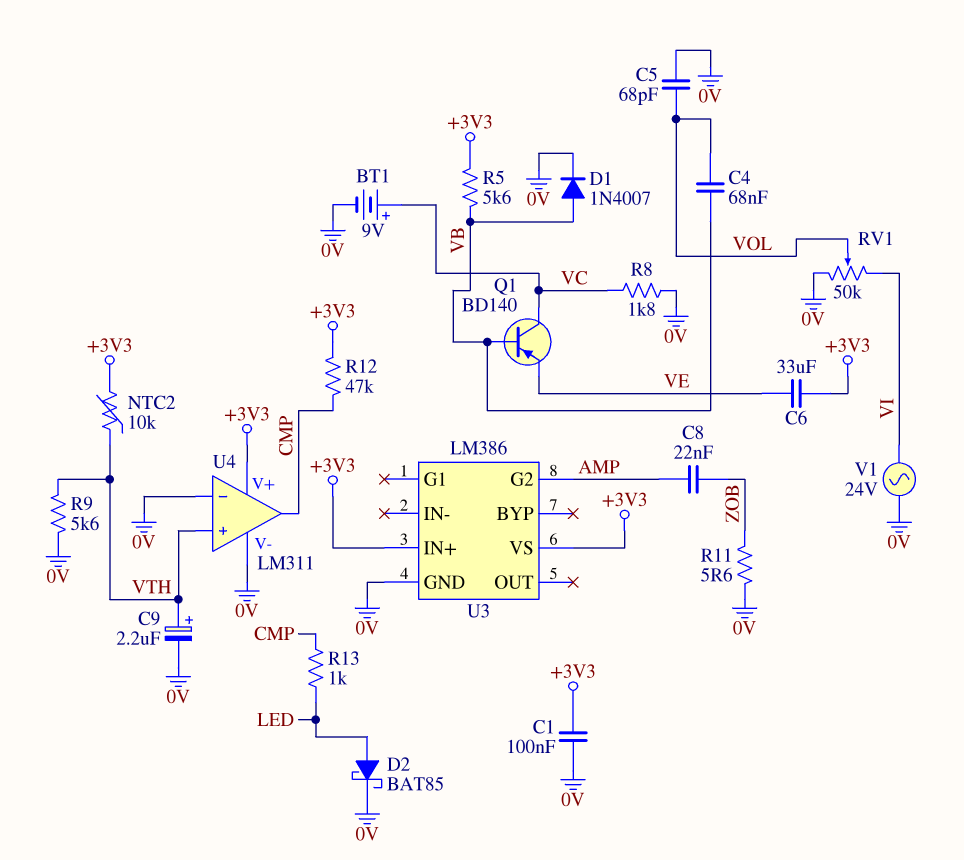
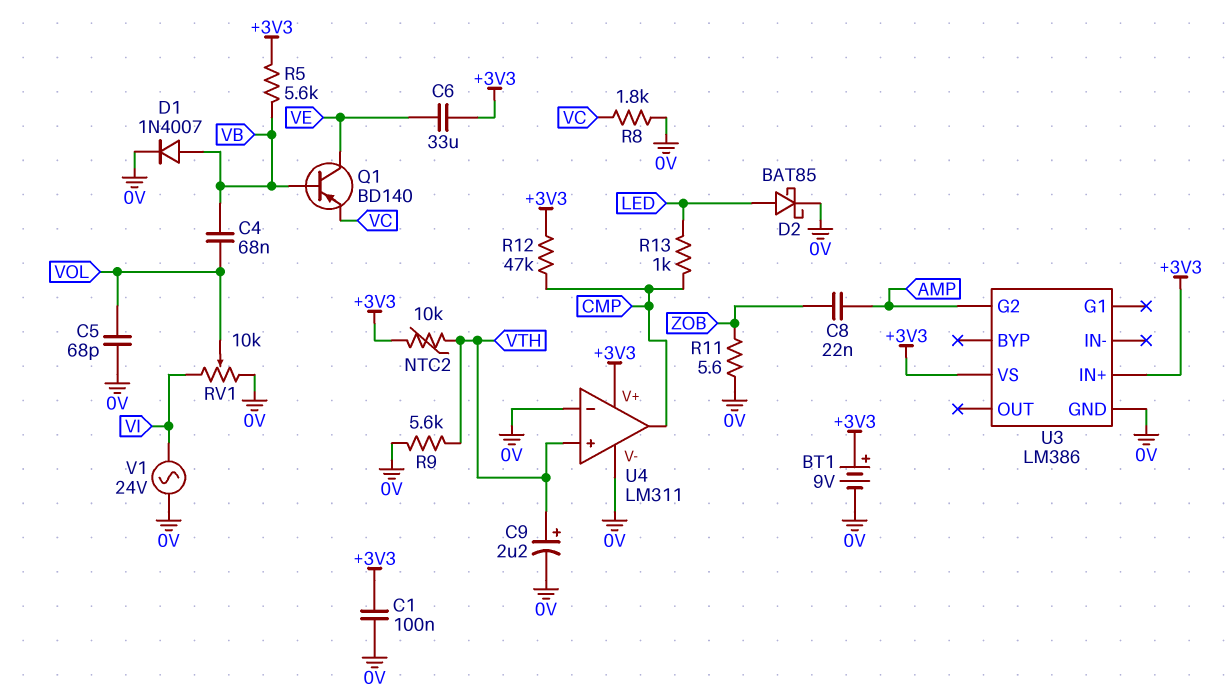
BT1: 9V (plus VC, minus 0V) -> 9V (plus +3V3, minus 0V)
Q1: PNP BD140 (B VB, C VC, E VE) -> PNP BD140 (B VB, C VE, E VC)
RV1: 50k (0V, VI, wiper VOL) -> 10k (0V, VI, wiper VOL)

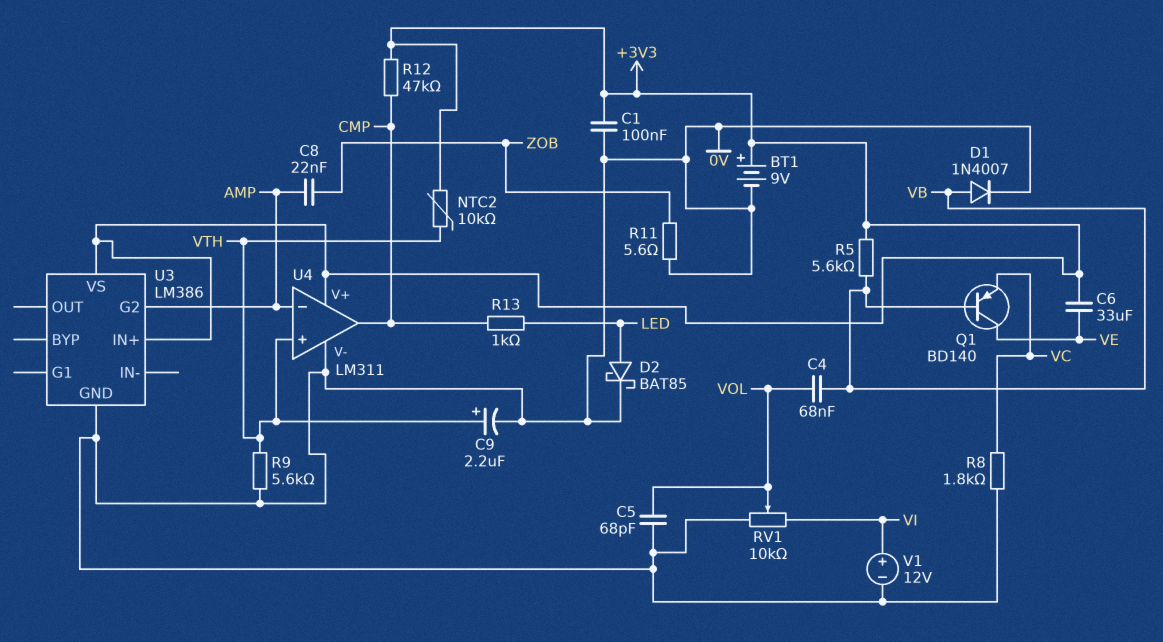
U4 pin in-: 0V -> AMP
V1: AC 24V (0V, VI) -> 12V (plus VI, minus 0V)

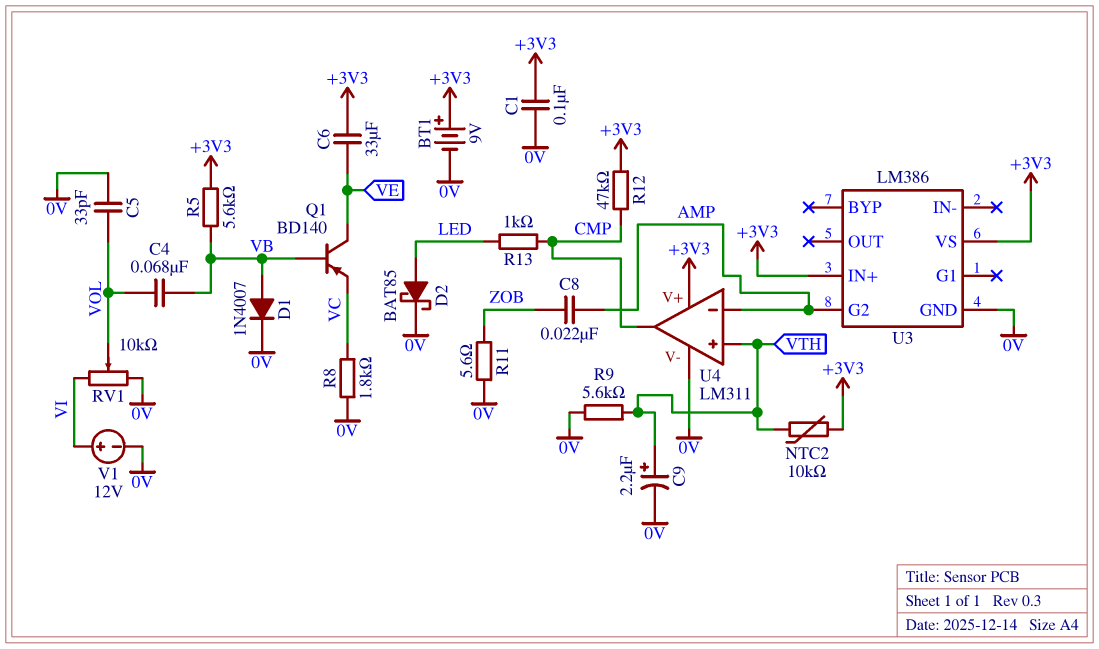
C5: 68pF (0V, VOL) -> 33pF (0V, VOL)

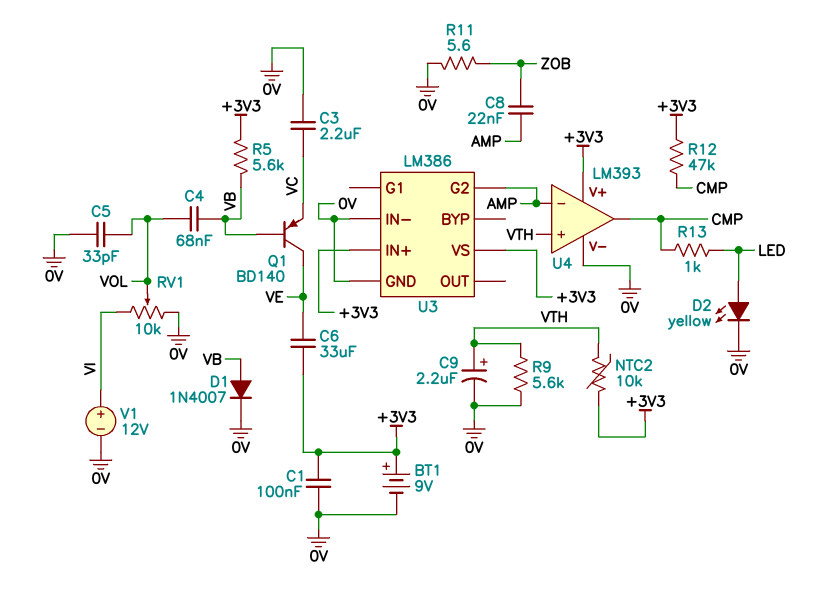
C3: none -> 2.2uF (0V, VC)
D2: schottky BAT85 (A LED, K 0V) -> LED yellow (A LED, K 0V)
R8: 1.8k (0V, VC) -> none
U3 pin IN-: none -> 0V
U4: LM311 -> LM393

